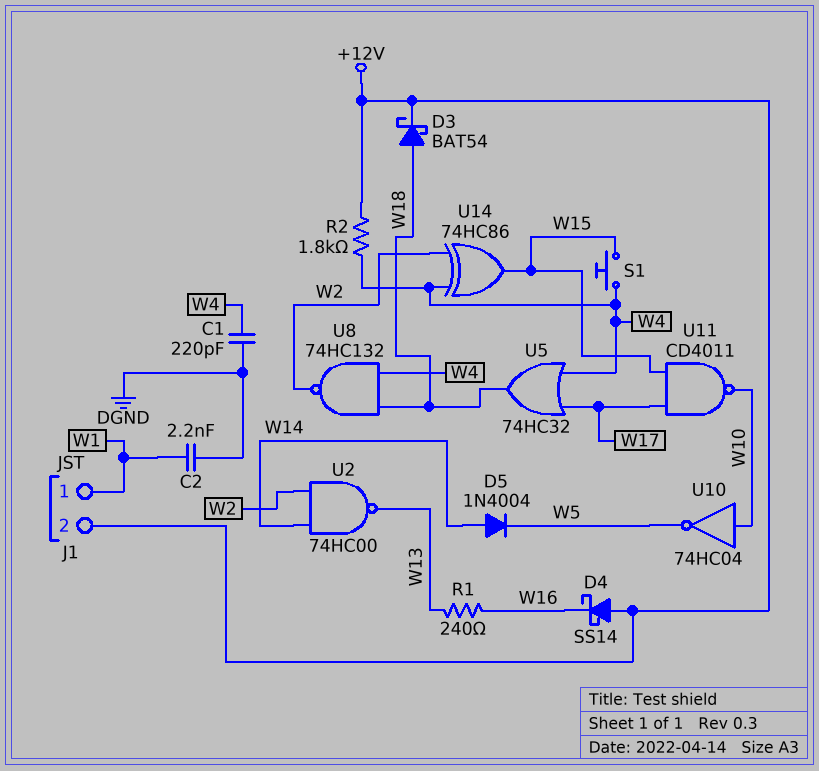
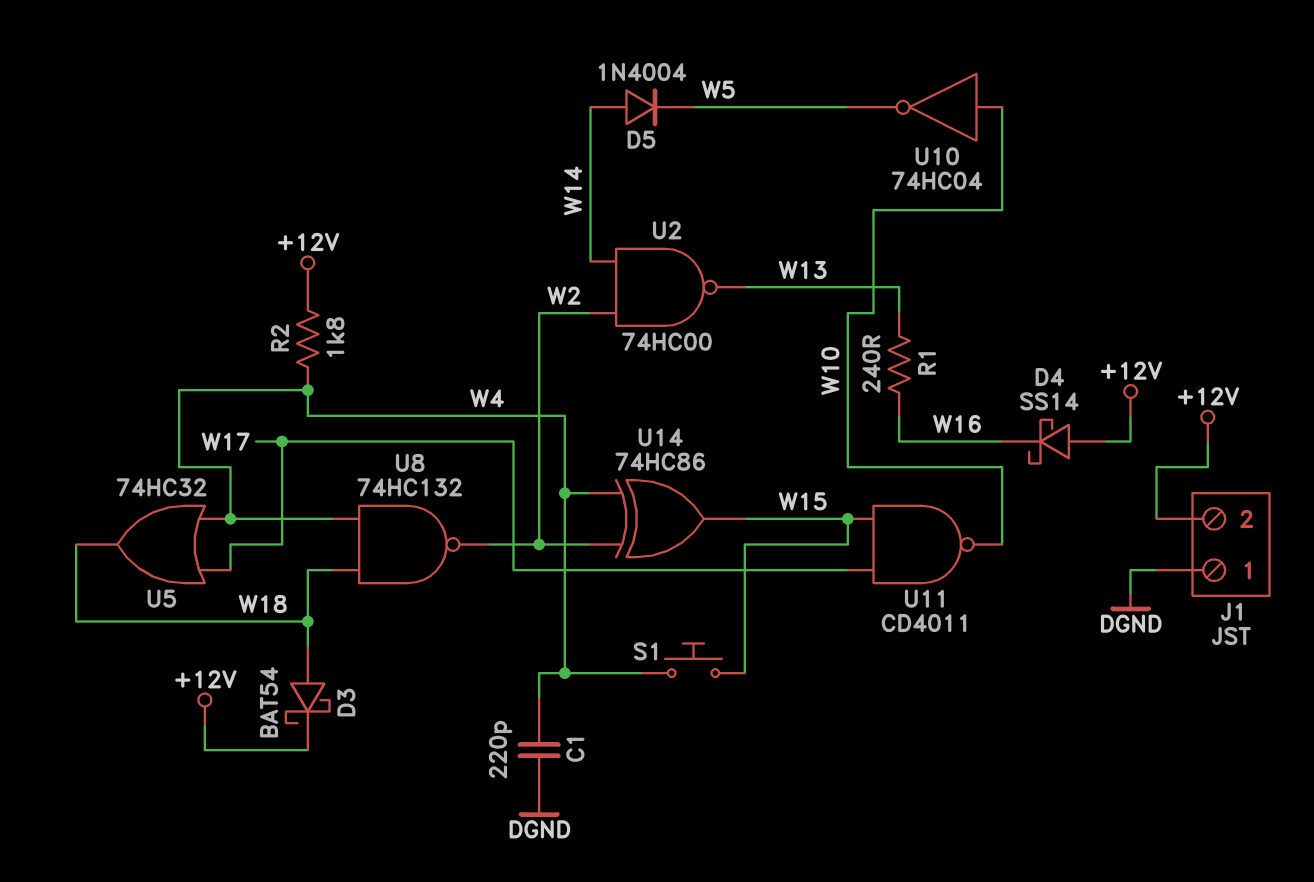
C2: 2.2nF (DGND, W1) -> none
J1 pin 1: W1 -> DGND

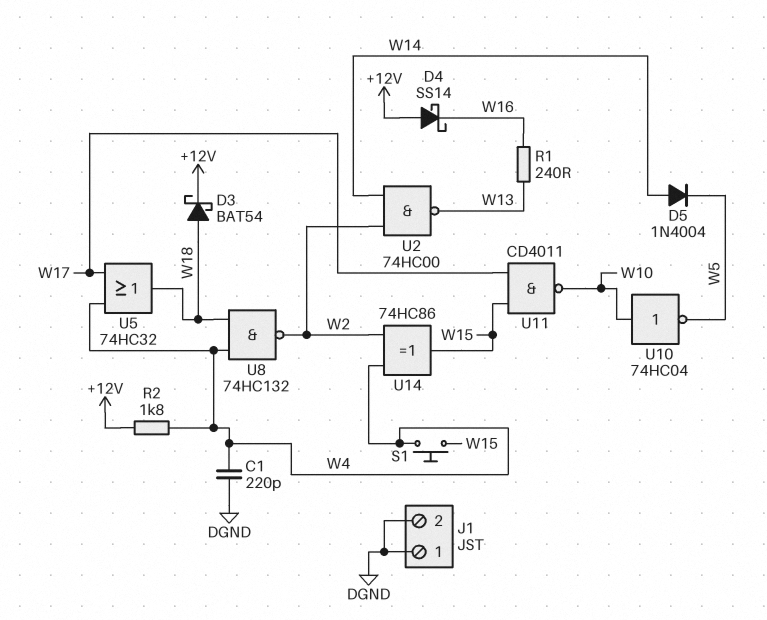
J1 pin 2: +12V -> DGND

